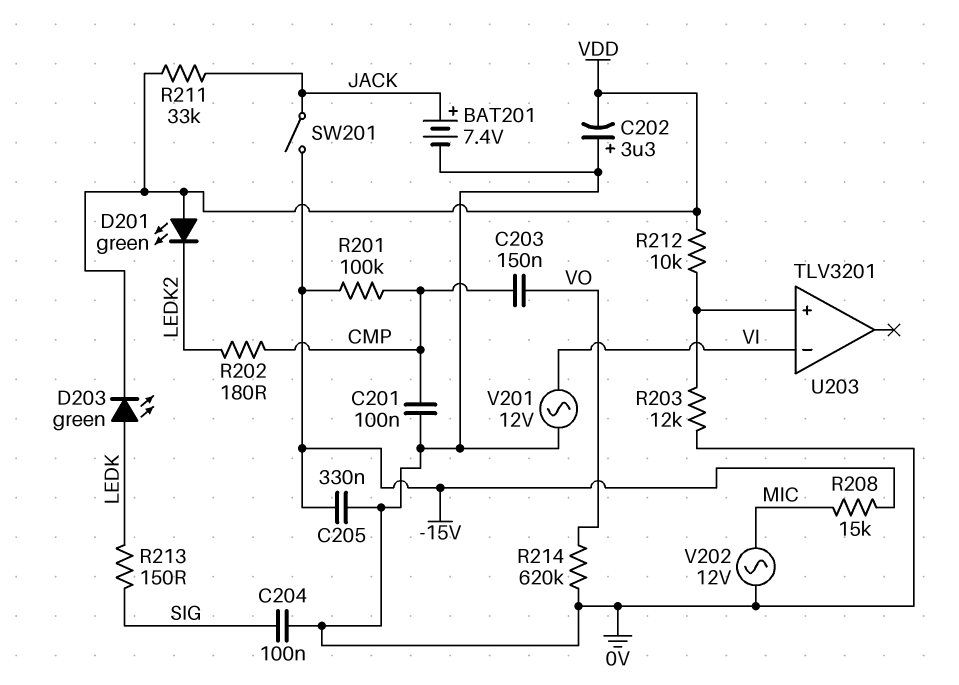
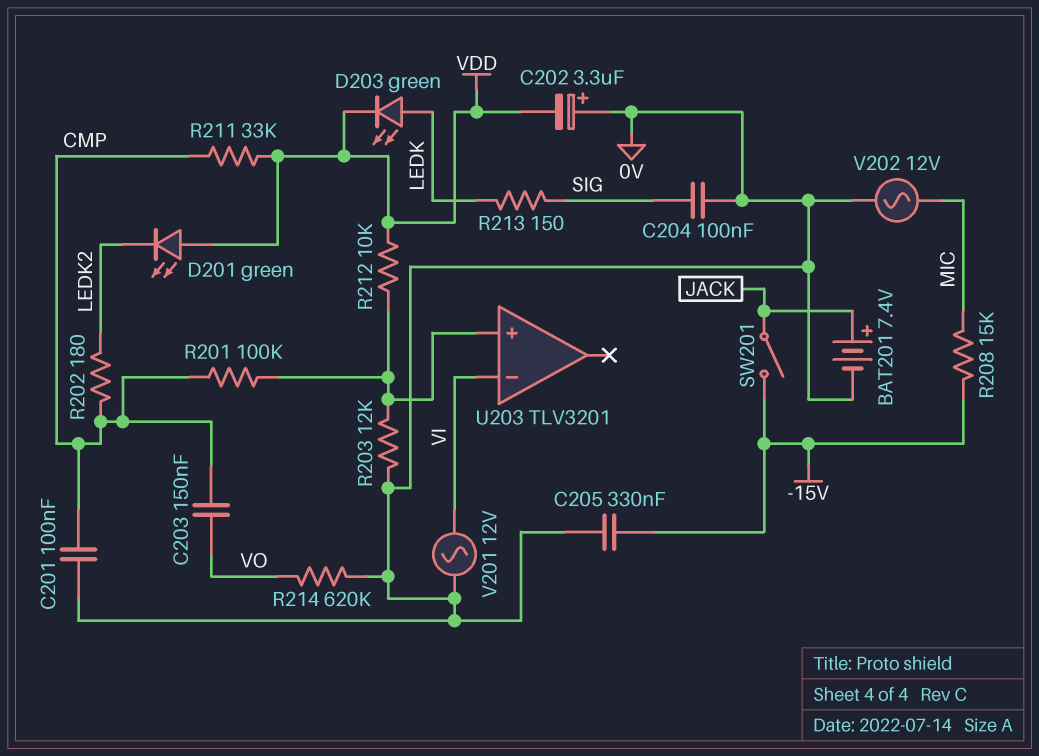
R201: 100k (-15V, CMP) -> 100k (CMP, U203/in+)
R211: 33k (JACK, VDD) -> 33k (CMP, VDD)

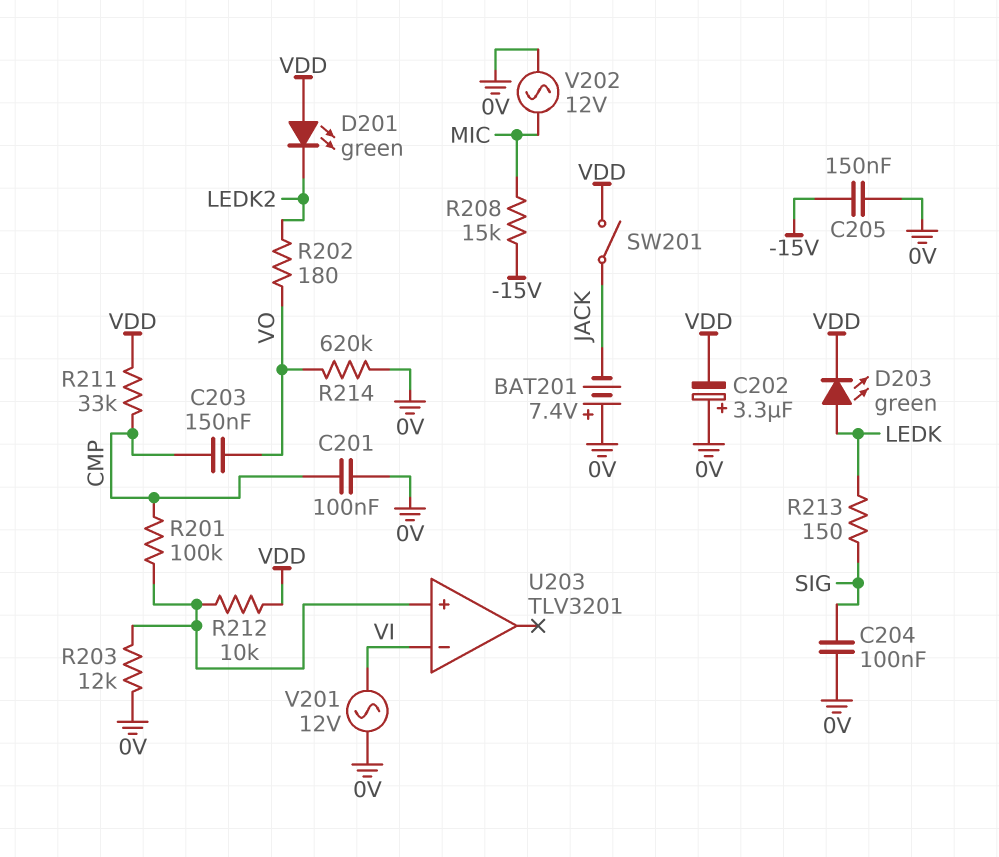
BAT201: 7.4V (plus JACK, minus 0V) -> 7.4V (plus 0V, minus JACK)
C205: 330nF (-15V, 0V) -> 150nF (-15V, 0V)
R202: 180 (CMP, LEDK2) -> 180 (LEDK2, VO)
SW201: switch (-15V, JACK) -> switch (JACK, VDD)

